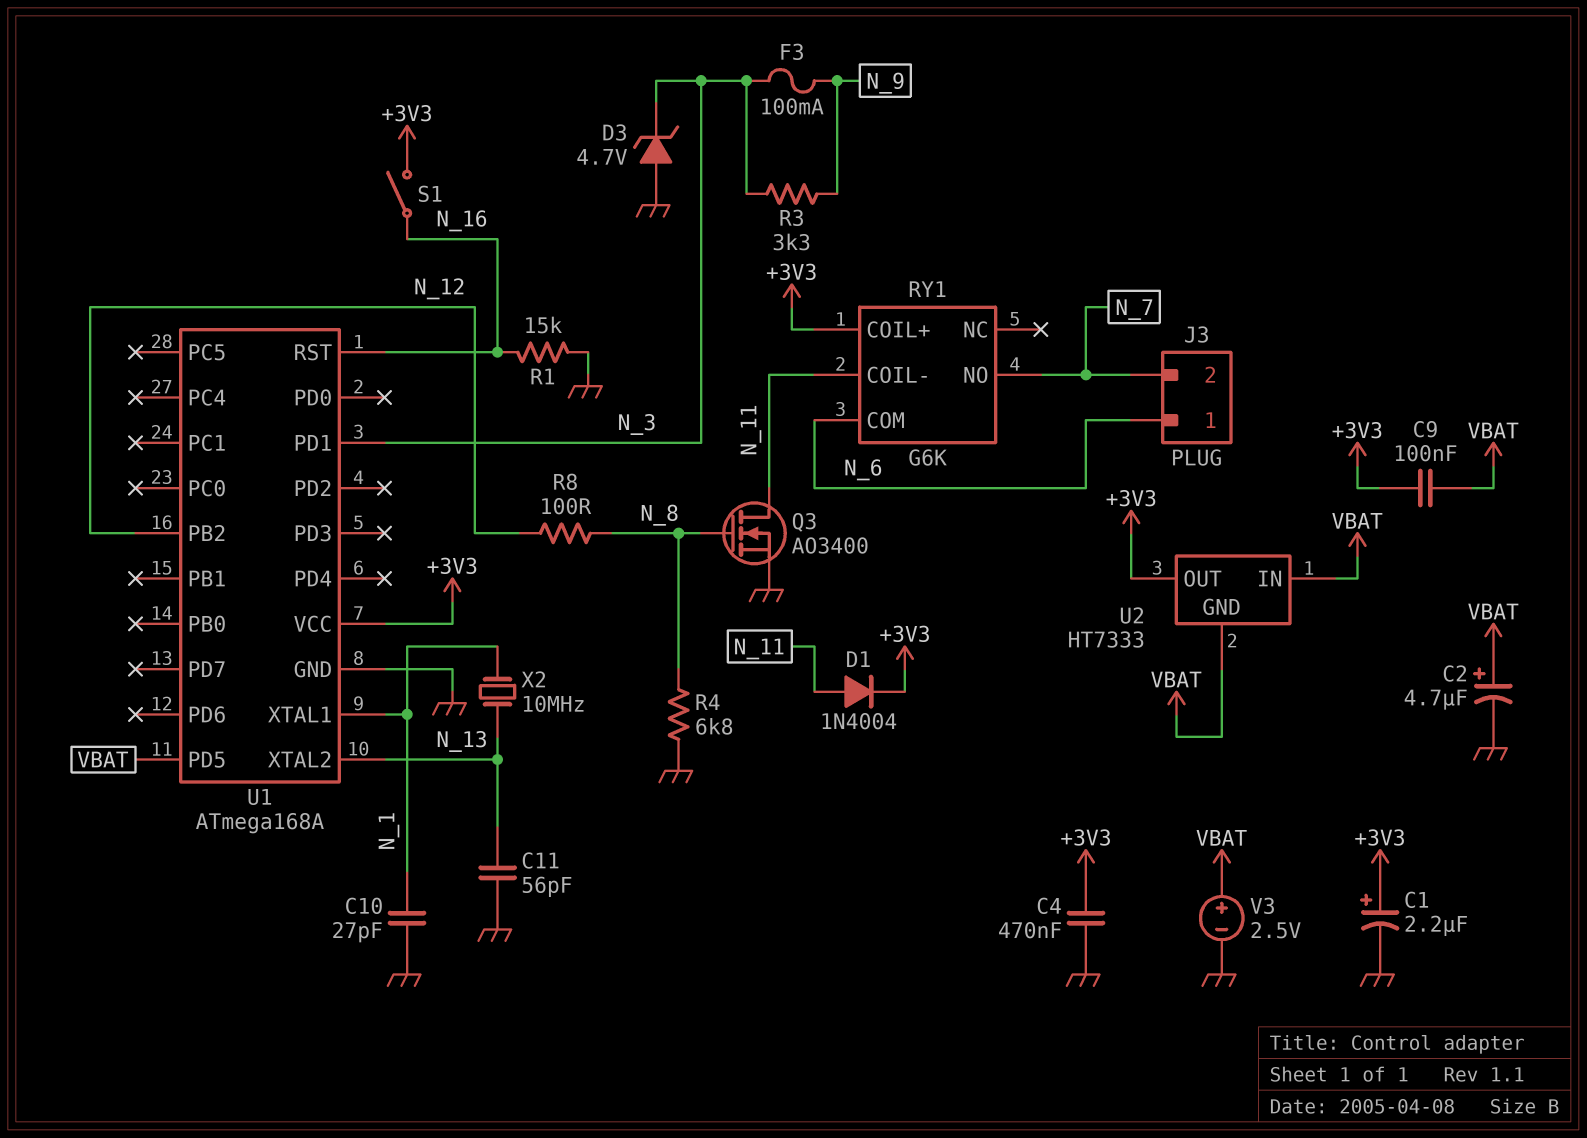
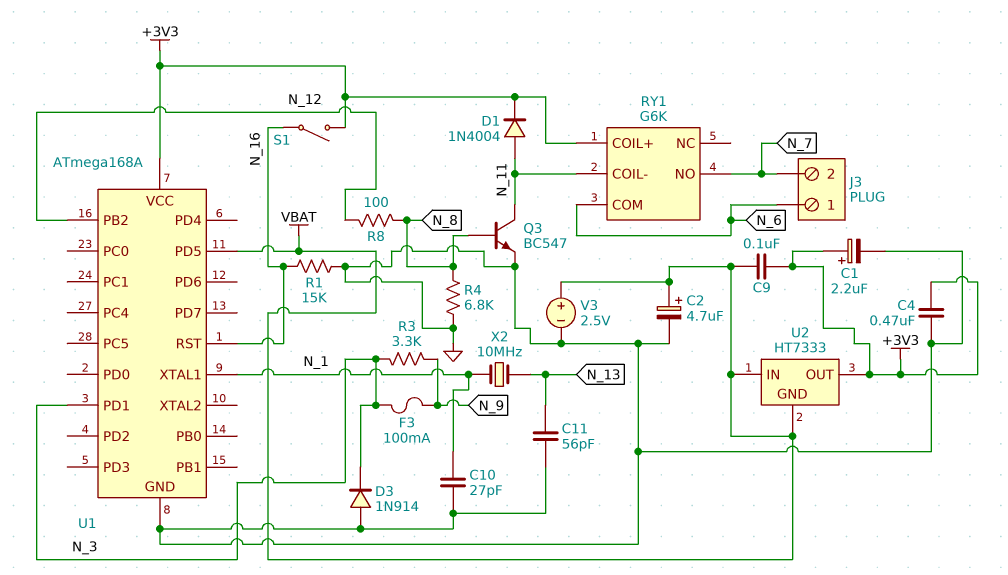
D3: zener 4.7V (A GND, K N_3) -> diode 1N914 (A GND, K N_3)
Q3: NMOS AO3400 (G N_8, D N_11, S GND) -> NPN BC547 (B N_8, C N_11, E GND)
U1 pin XTAL2: N_13 -> none

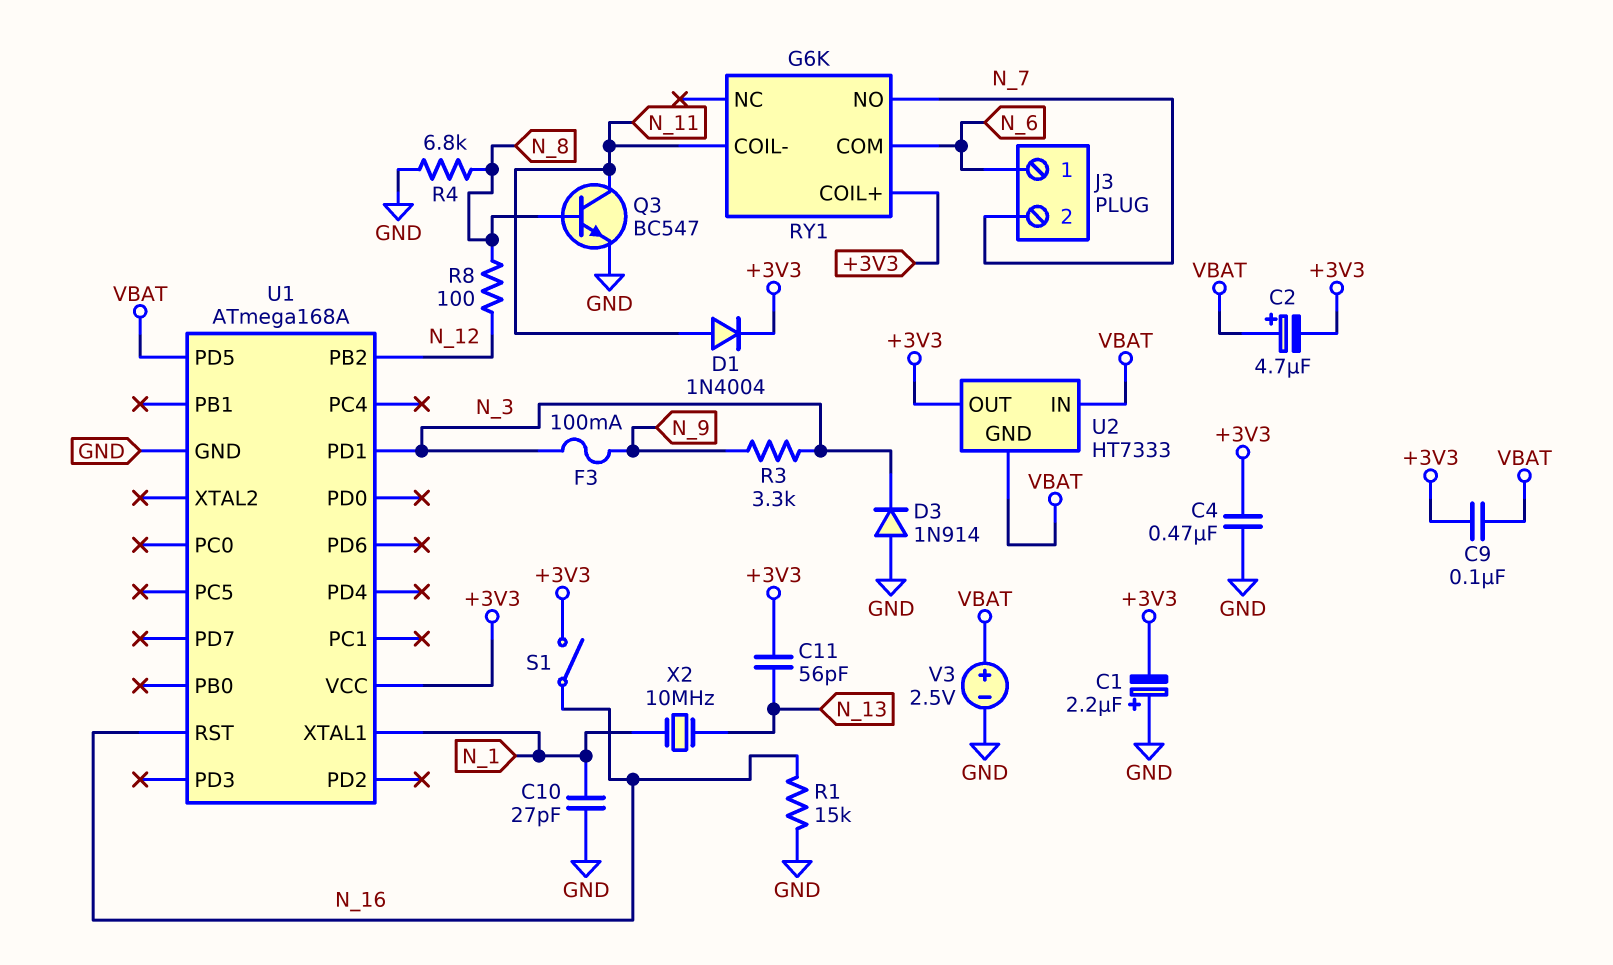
C1: 2.2uF (plus +3V3, minus GND) -> 2.2uF (plus GND, minus +3V3)
C2: 4.7uF (plus VBAT, minus GND) -> 4.7uF (plus VBAT, minus +3V3)
C11: 56pF (GND, N_13) -> 56pF (+3V3, N_13)

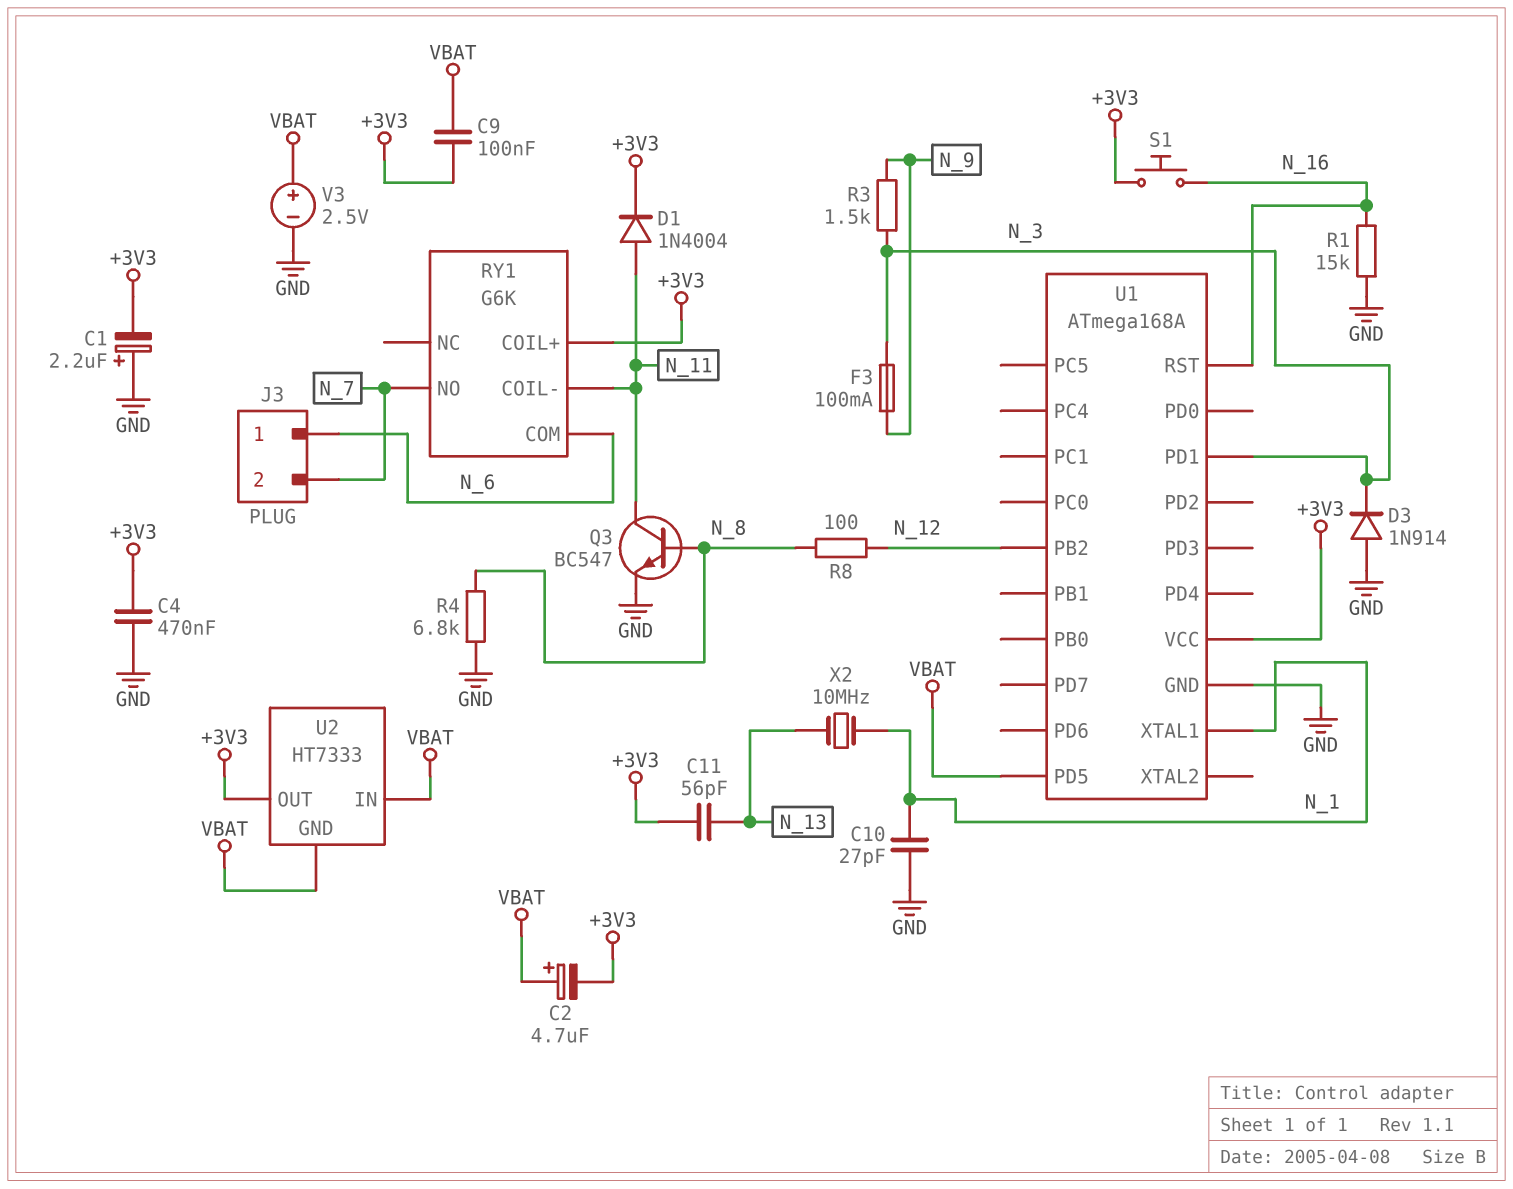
R3: 3.3k (N_3, N_9) -> 1.5k (N_3, N_9)
S1: switch (+3V3, N_16) -> button (+3V3, N_16)

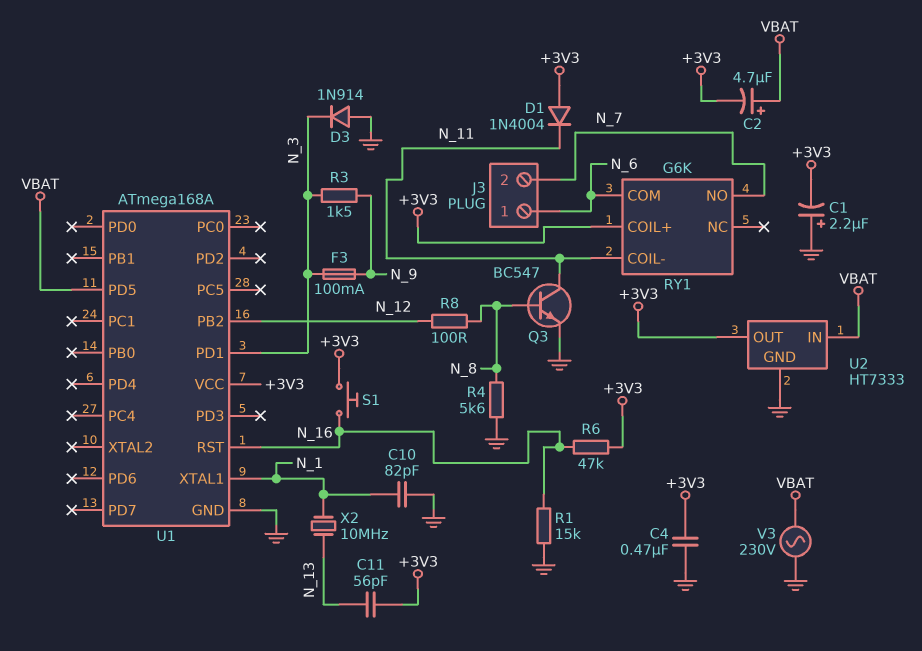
C9: 100nF (+3V3, VBAT) -> none
C10: 27pF (GND, N_1) -> 82pF (GND, N_1)
D1: diode 1N4004 (A N_11, K +3V3) -> diode 1N4004 (A +3V3, K N_11)
R4: 6.8k (GND, N_8) -> 5.6k (GND, N_8)
R6: none -> 47k (+3V3, N_16)
U2 pin GND: VBAT -> GND
V3: 2.5V (plus VBAT, minus GND) -> AC 230V (GND, VBAT)

